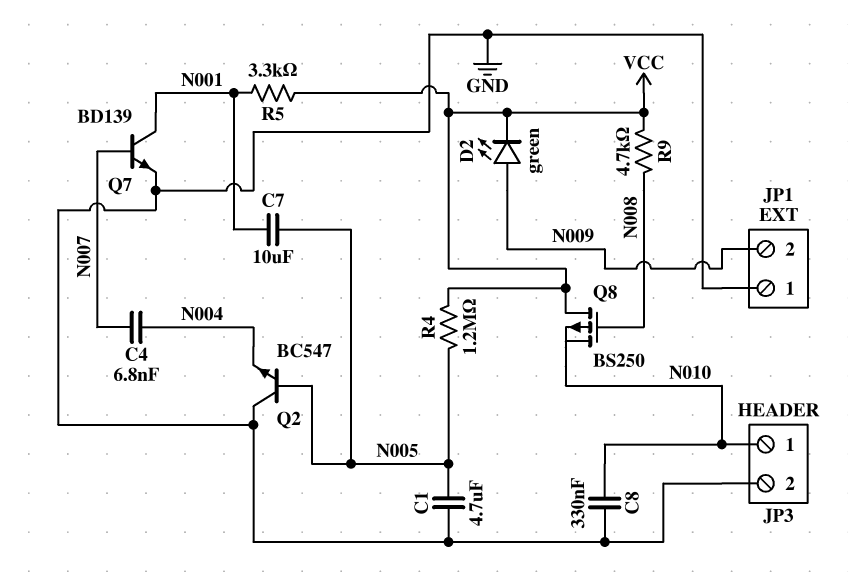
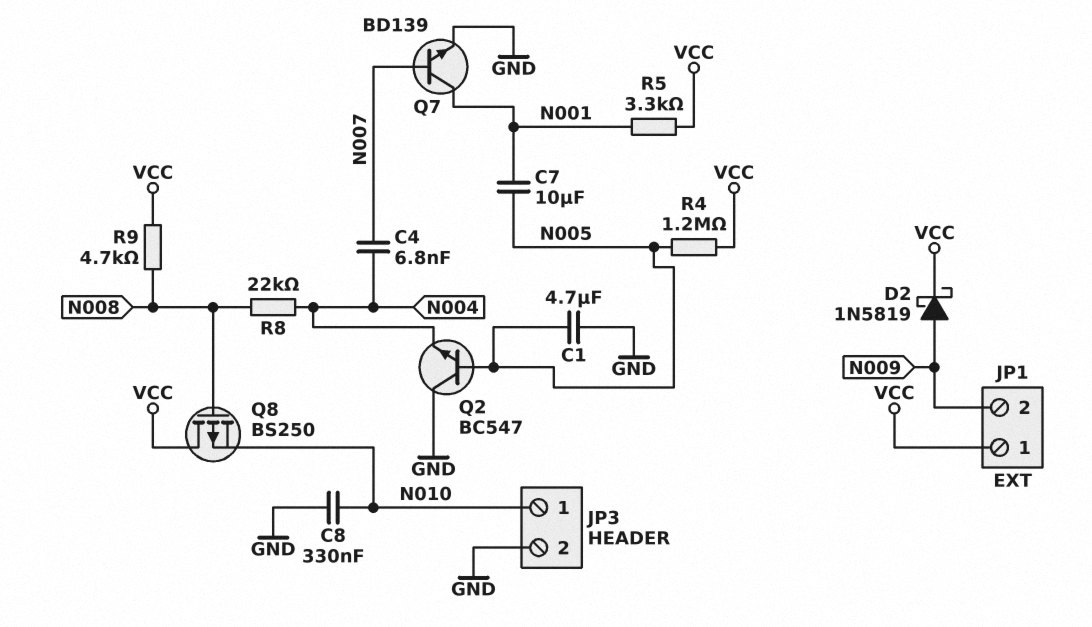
D2: LED green (A N009, K VCC) -> schottky 1N5819 (A N009, K VCC)
JP1 pin 1: GND -> VCC
R8: none -> 22k (N004, N008)

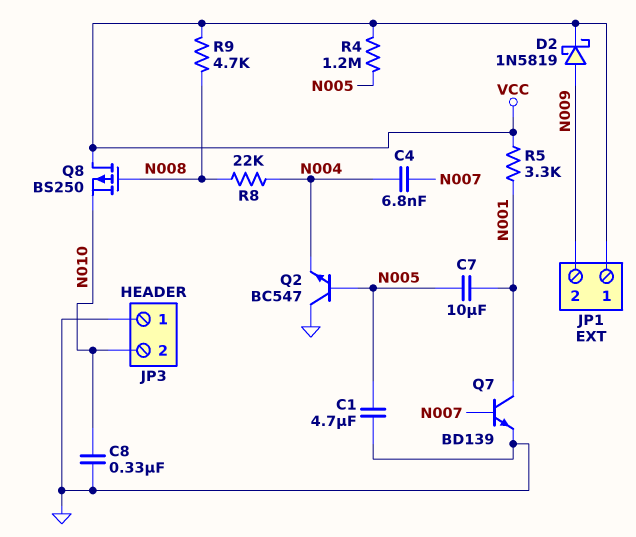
JP3 pin 1: N010 -> GND
JP3 pin 2: GND -> N010

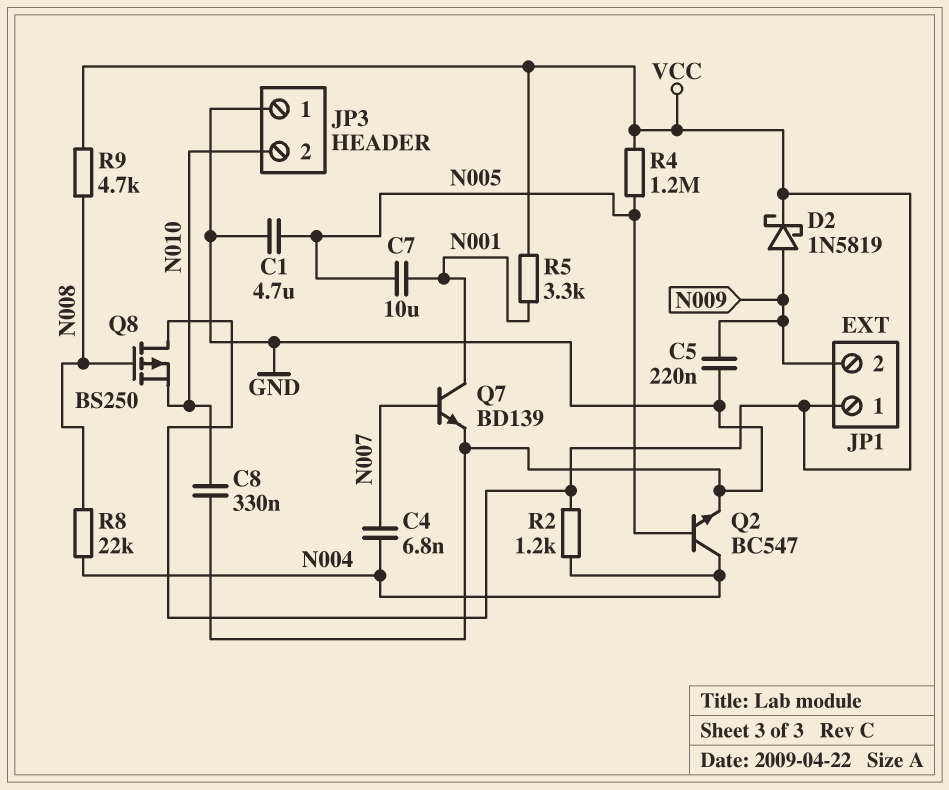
C5: none -> 220nF (GND, N009)
Q2: NPN BC547 (B N005, C GND, E N004) -> NPN BC547 (B N005, C N004, E GND)
R2: none -> 1.2k (N004, VCC)

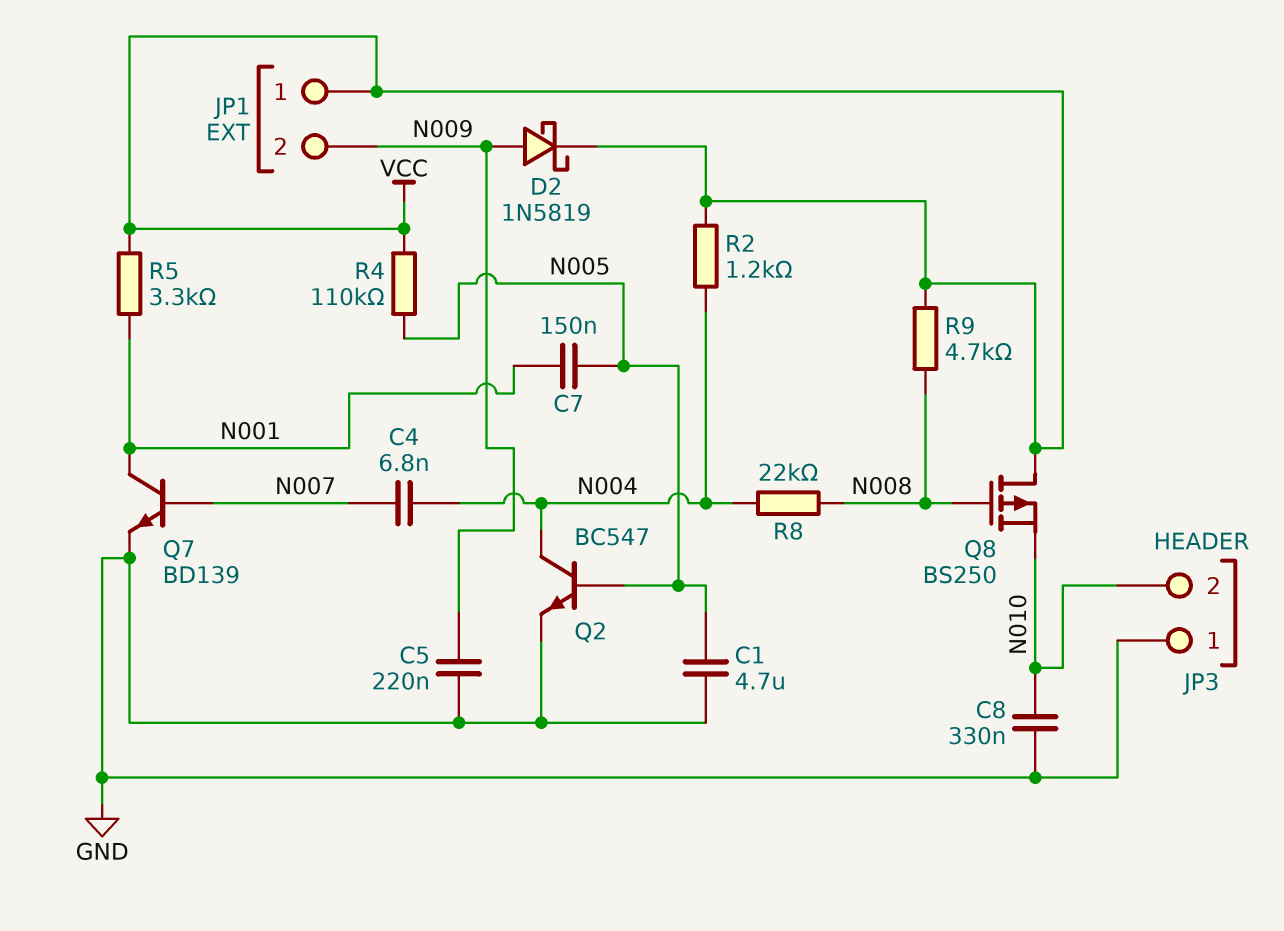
C7: 10uF (N001, N005) -> 150nF (N001, N005)
R4: 1.2M (N005, VCC) -> 110k (N005, VCC)

